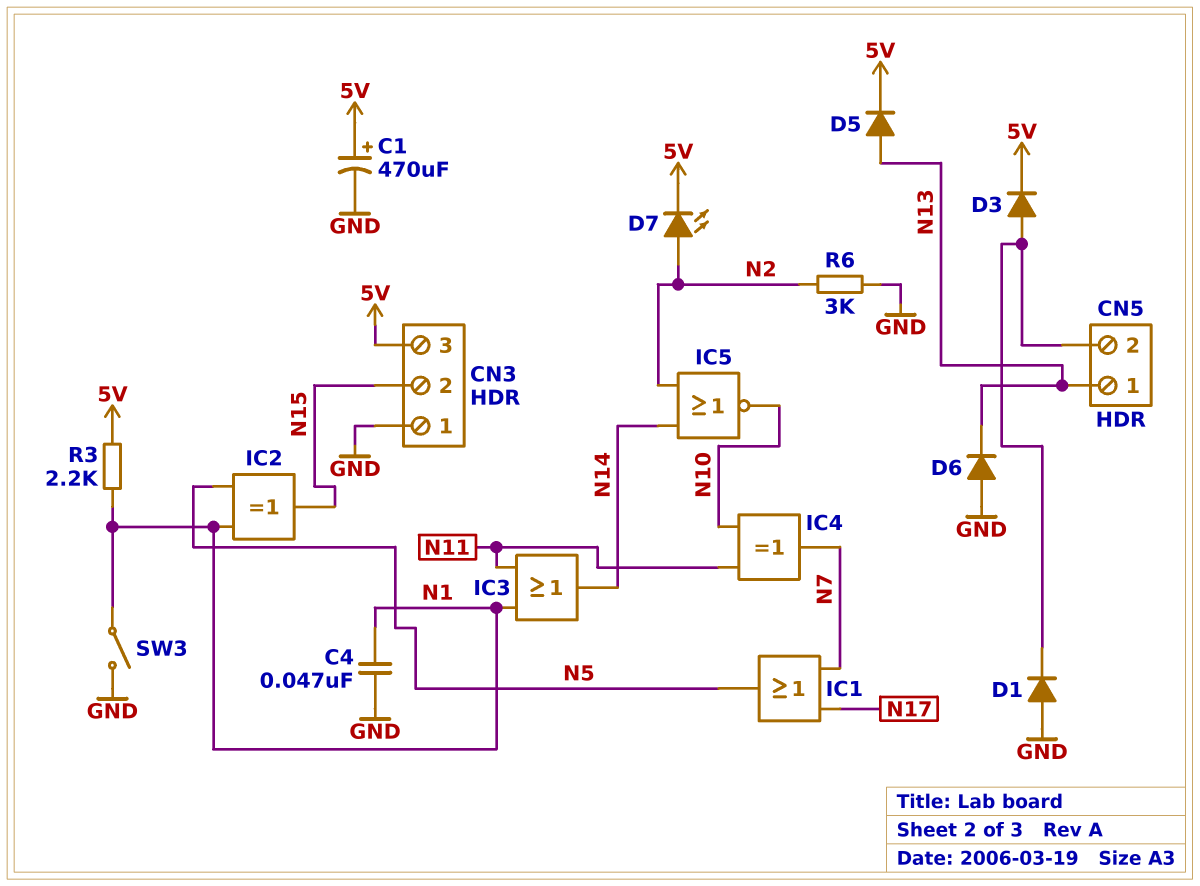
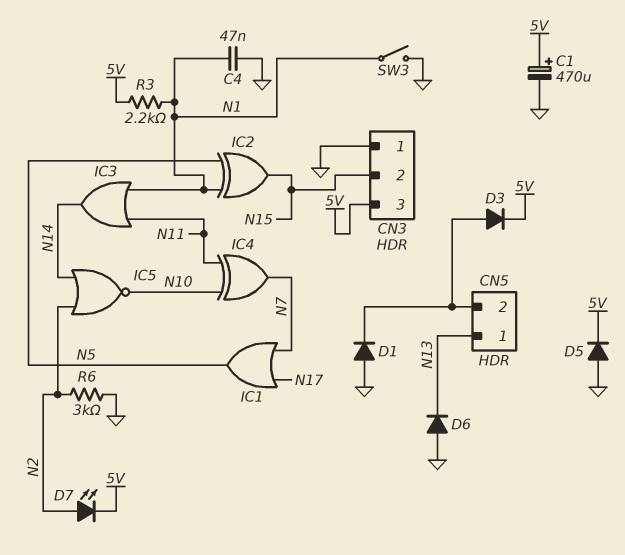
D5: diode (A N13, K 5V) -> diode (A GND, K 5V)

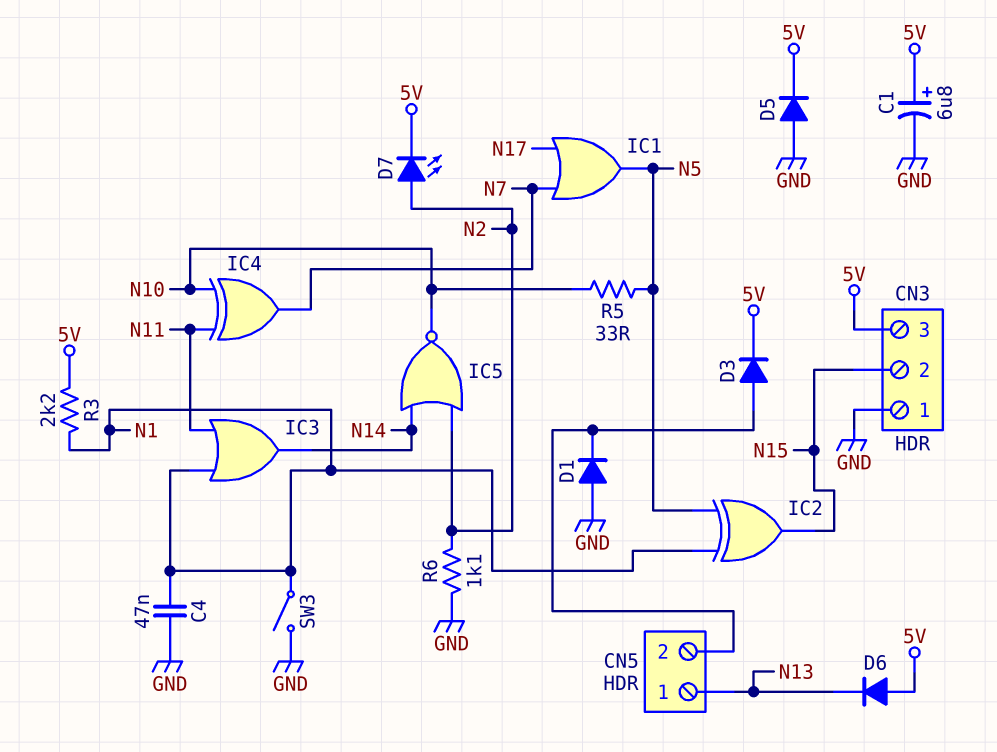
C1: 470uF (plus 5V, minus GND) -> 6.8uF (plus 5V, minus GND)
D6: diode (A GND, K N13) -> diode (A 5V, K N13)
R5: none -> 33 (N5, N10)
R6: 3k (GND, N2) -> 1.1k (GND, N2)

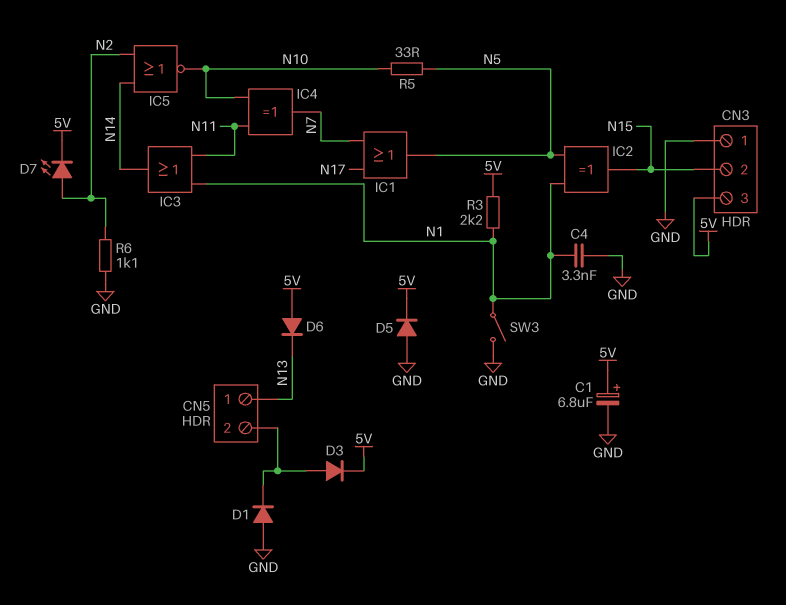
C4: 47nF (GND, N1) -> 3.3nF (GND, N1)

